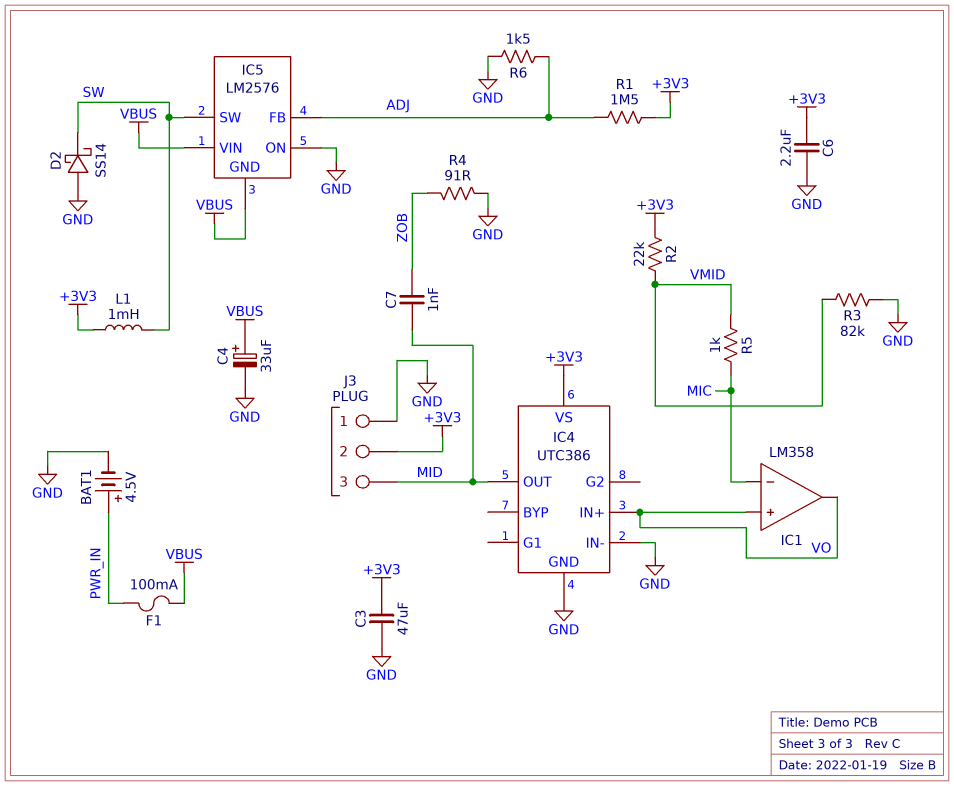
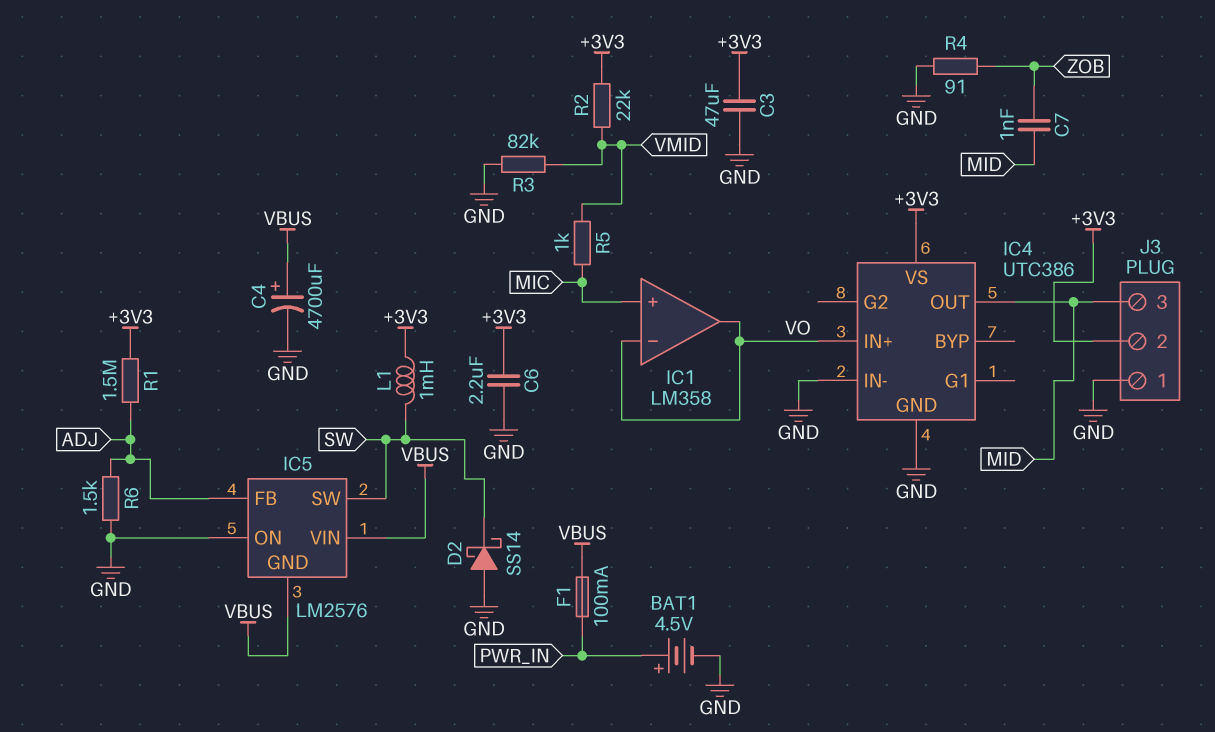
C4: 33uF (plus VBUS, minus GND) -> 4700uF (plus VBUS, minus GND)
IC1 pin in+: VO -> MIC
IC1 pin in-: MIC -> VO

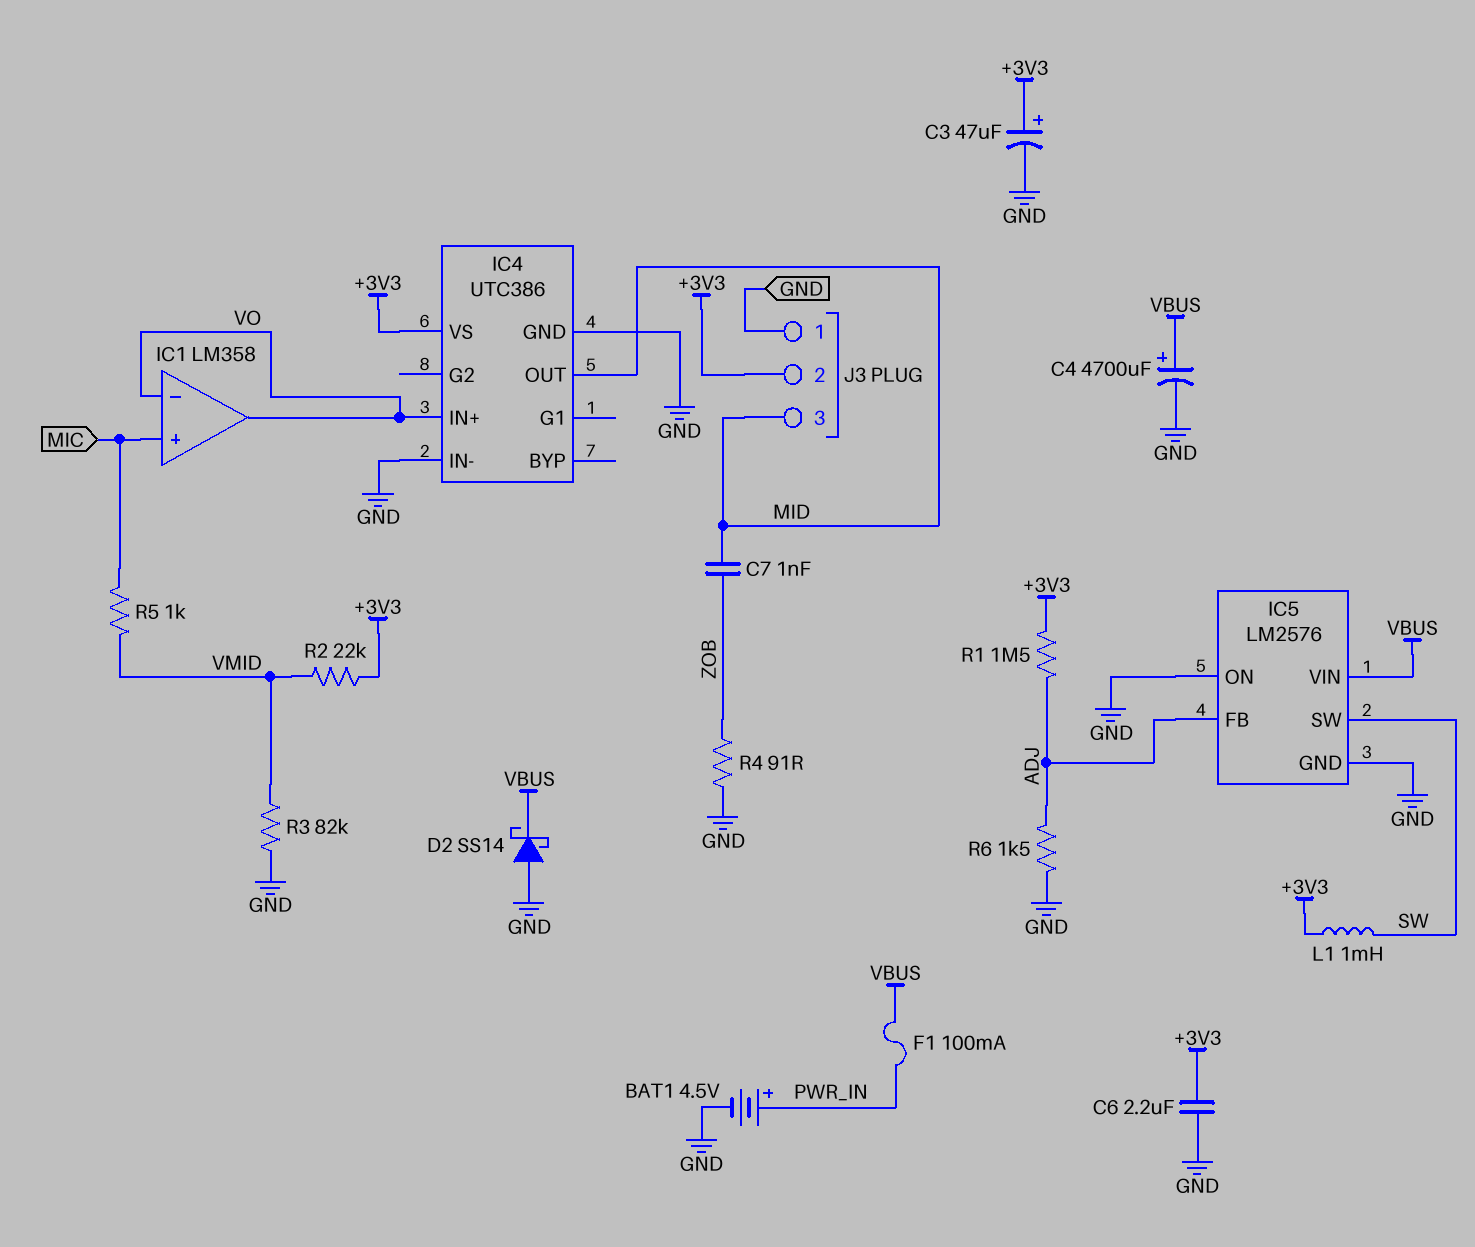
C3: 47uF (+3V3, GND) -> 47uF (plus +3V3, minus GND)
D2: schottky SS14 (A GND, K SW) -> schottky SS14 (A GND, K VBUS)
IC5 pin GND: VBUS -> GND

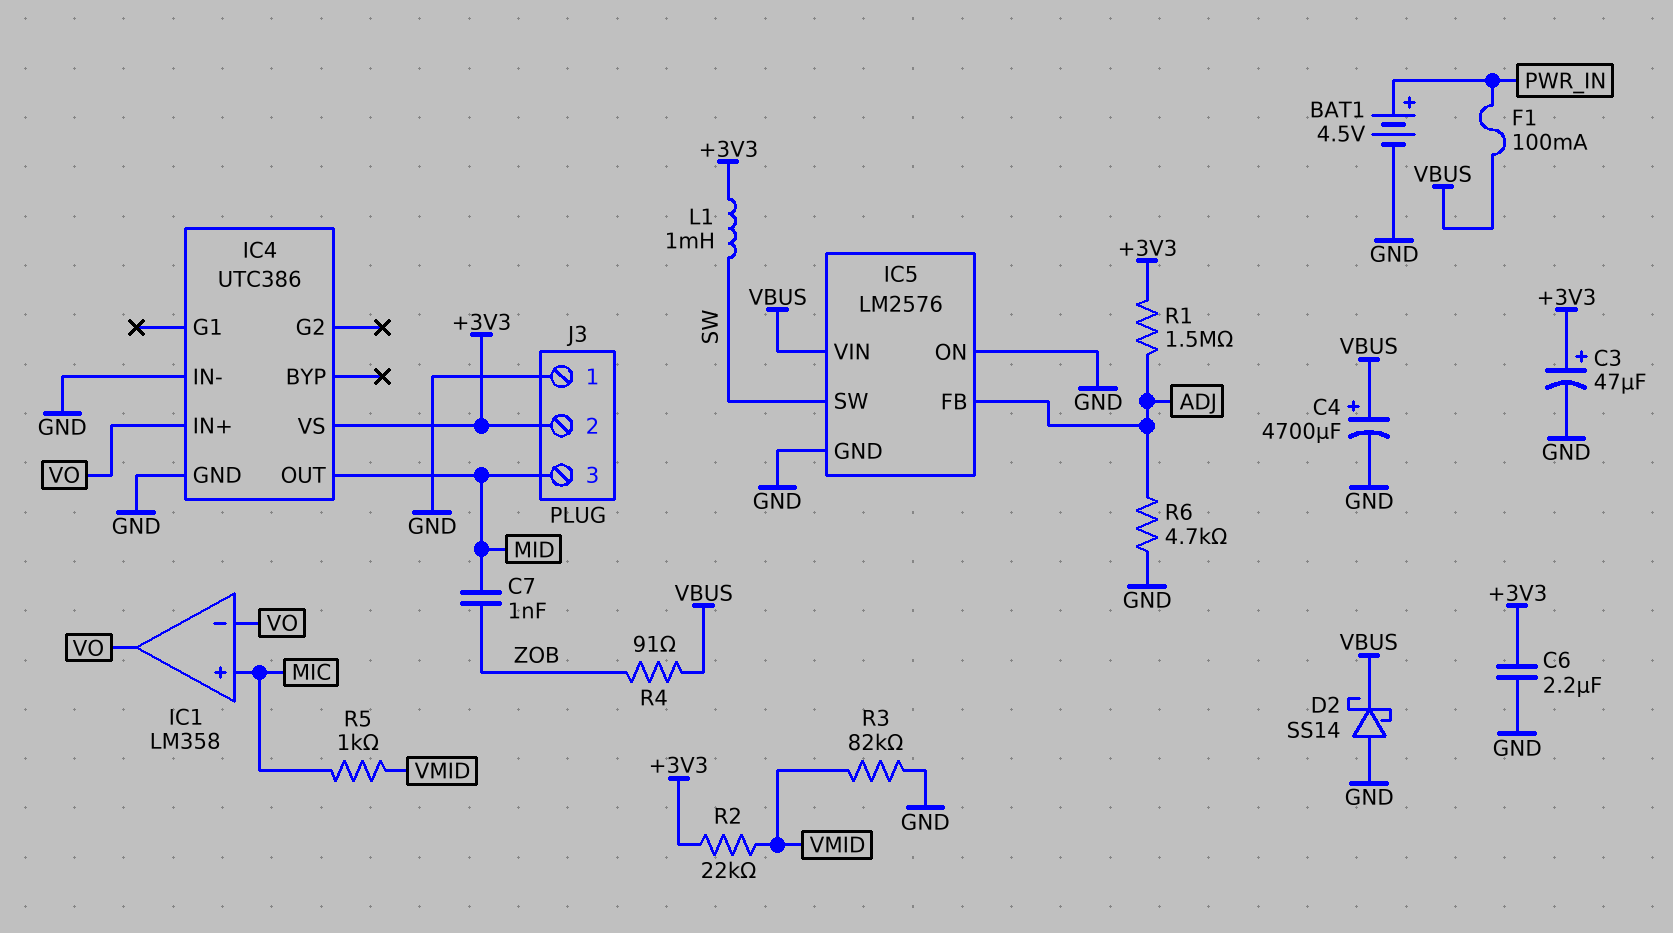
R4: 91 (GND, ZOB) -> 91 (VBUS, ZOB)
R6: 1.5k (ADJ, GND) -> 4.7k (ADJ, GND)

